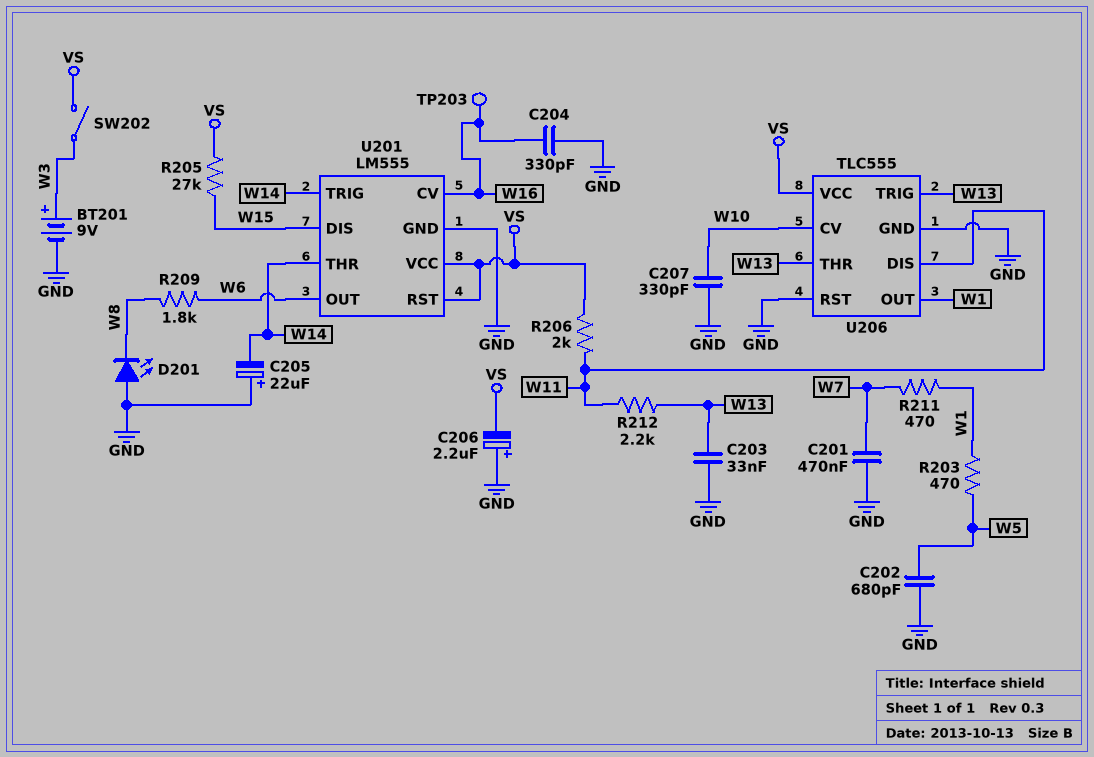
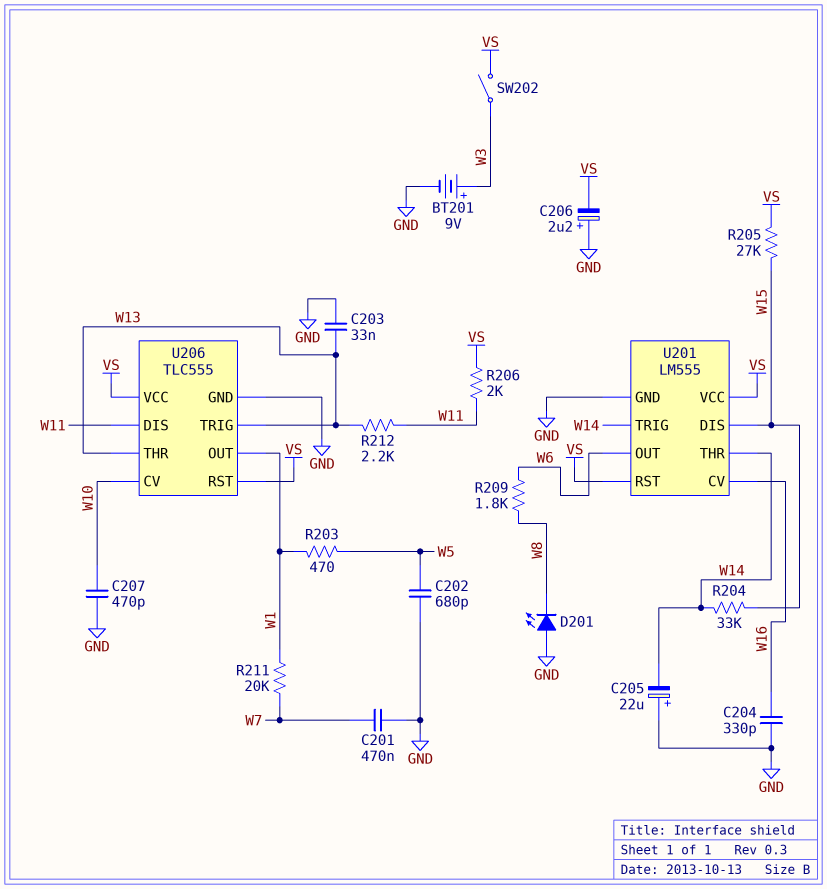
C207: 330pF (GND, W10) -> 470pF (GND, W10)
R204: none -> 33k (W14, W15)
R211: 470 (W1, W7) -> 20k (W1, W7)
TP203: test point (W16) -> none
U206 pin RST: GND -> VS

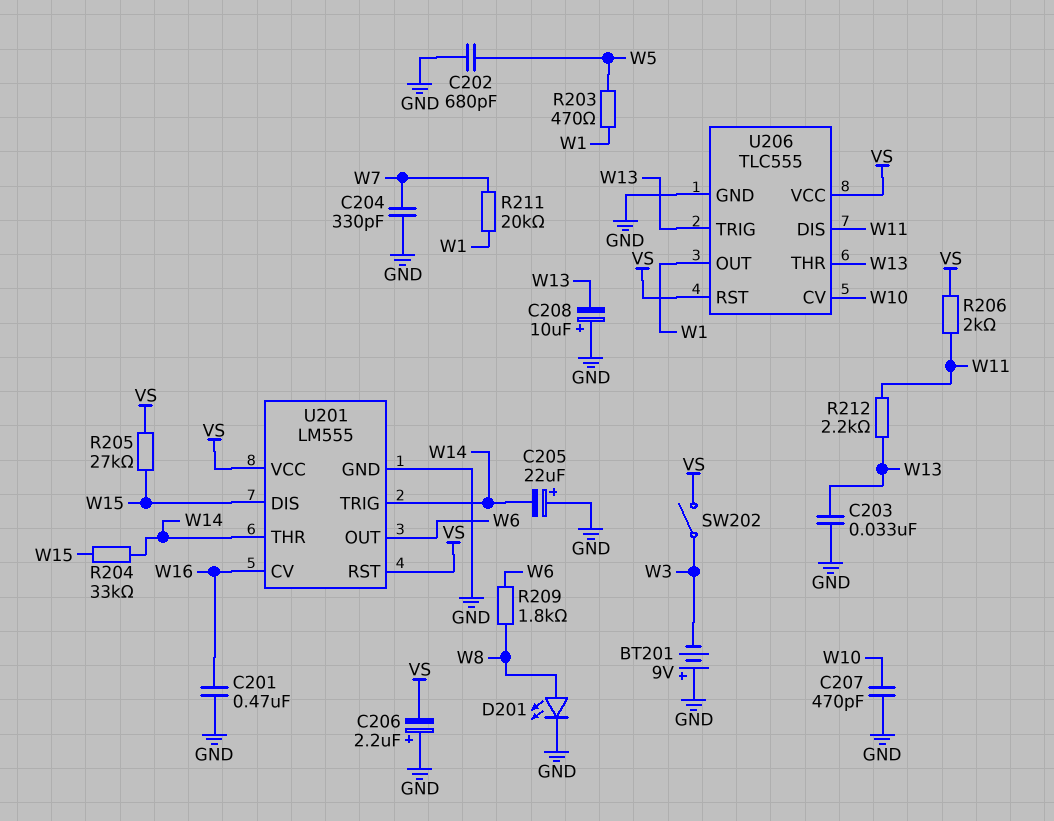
BT201: 9V (plus W3, minus GND) -> 9V (plus GND, minus W3)
C201: 470nF (GND, W7) -> 470nF (GND, W16)
C204: 330pF (GND, W16) -> 330pF (GND, W7)
C208: none -> 10uF (plus GND, minus W13)
D201: LED (A GND, K W8) -> LED (A W8, K GND)

